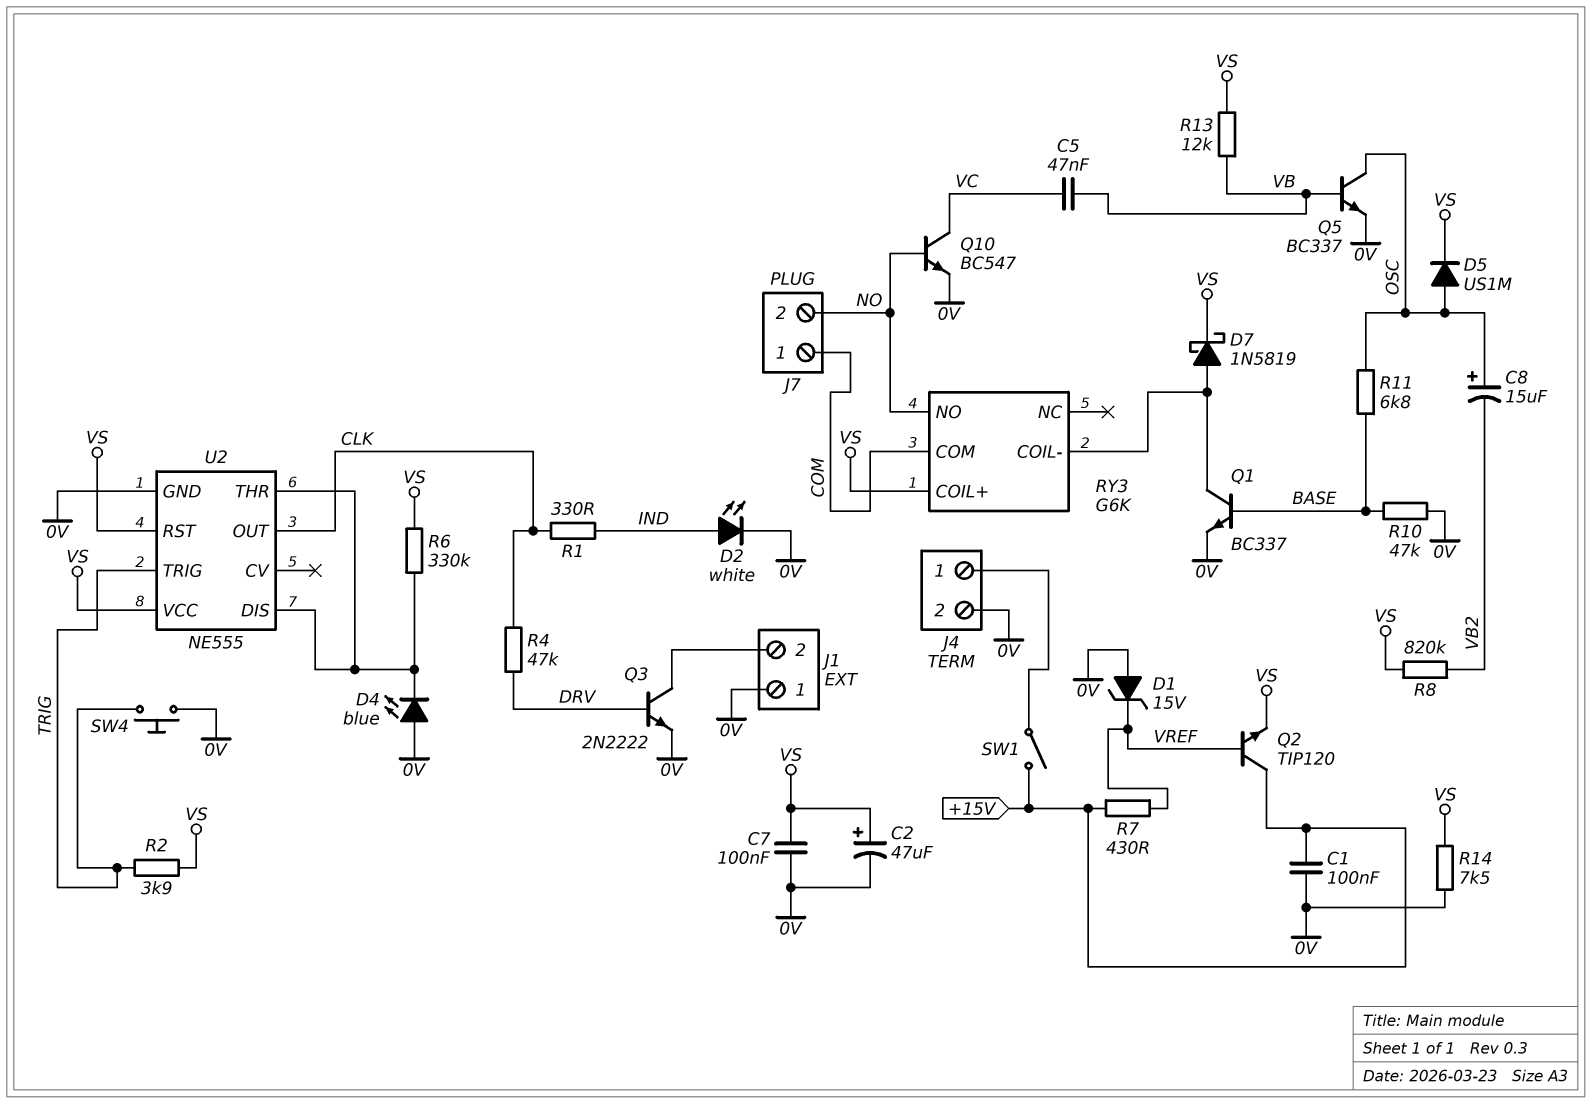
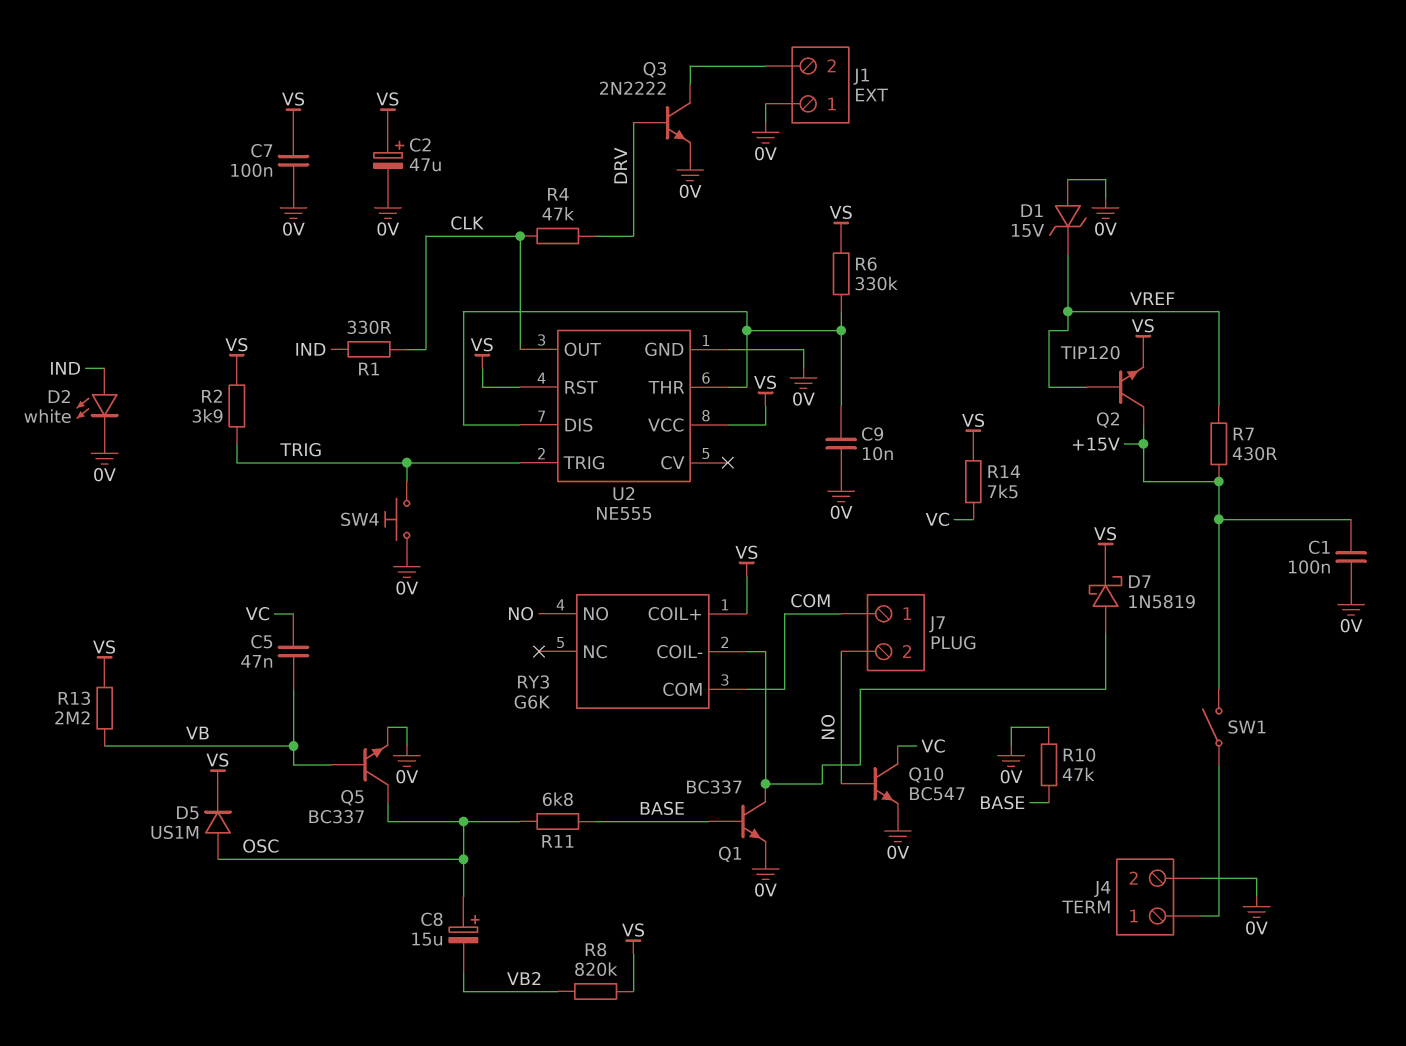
C9: none -> 10nF (0V, U2/DIS)
D4: LED blue (A 0V, K U2/DIS) -> none
R13: 12k (VB, VS) -> 2.2M (VB, VS)
R14: 7.5k (0V, VS) -> 7.5k (VC, VS)

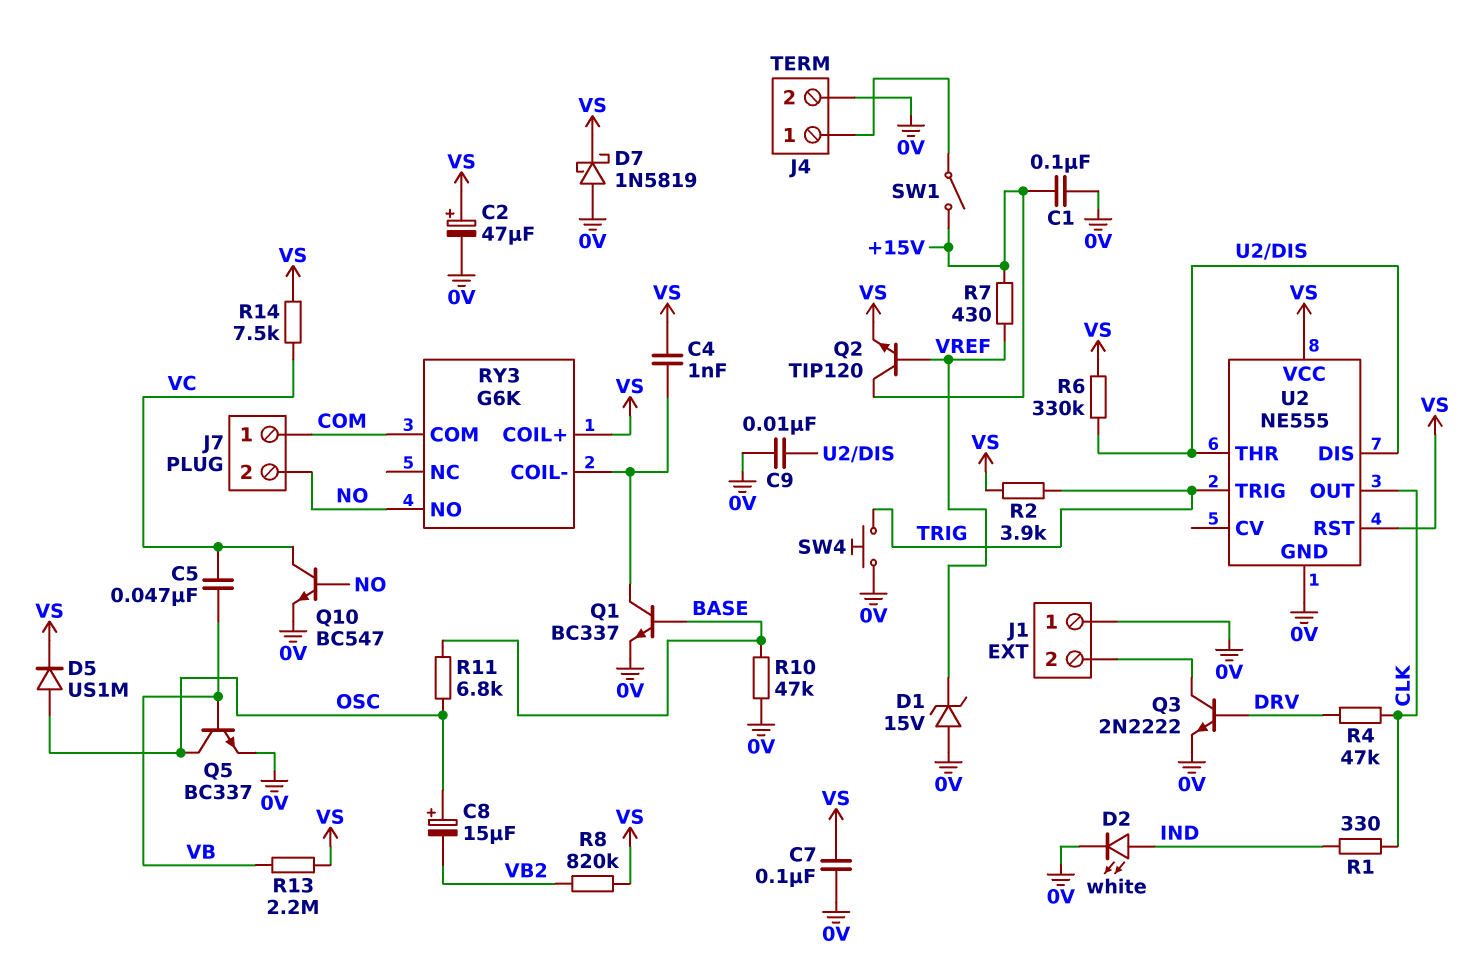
C4: none -> 1nF (RY3/COIL-, VS)
D7: schottky 1N5819 (A RY3/COIL-, K VS) -> schottky 1N5819 (A 0V, K VS)

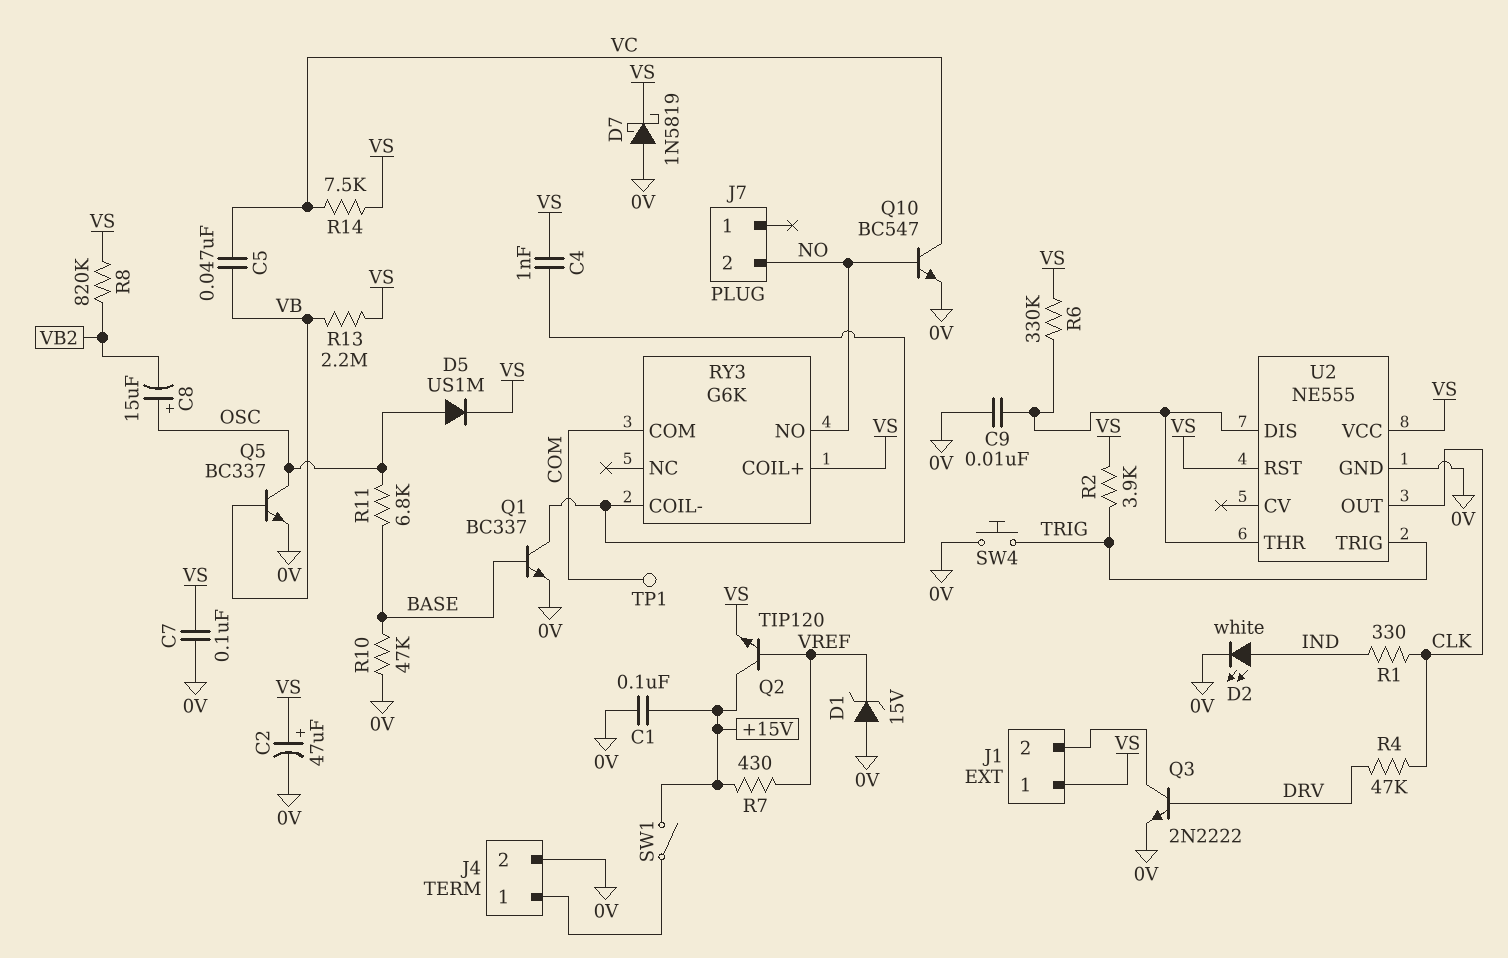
J1 pin 1: 0V -> VS
J7 pin 1: COM -> none
TP1: none -> test point (COM)

